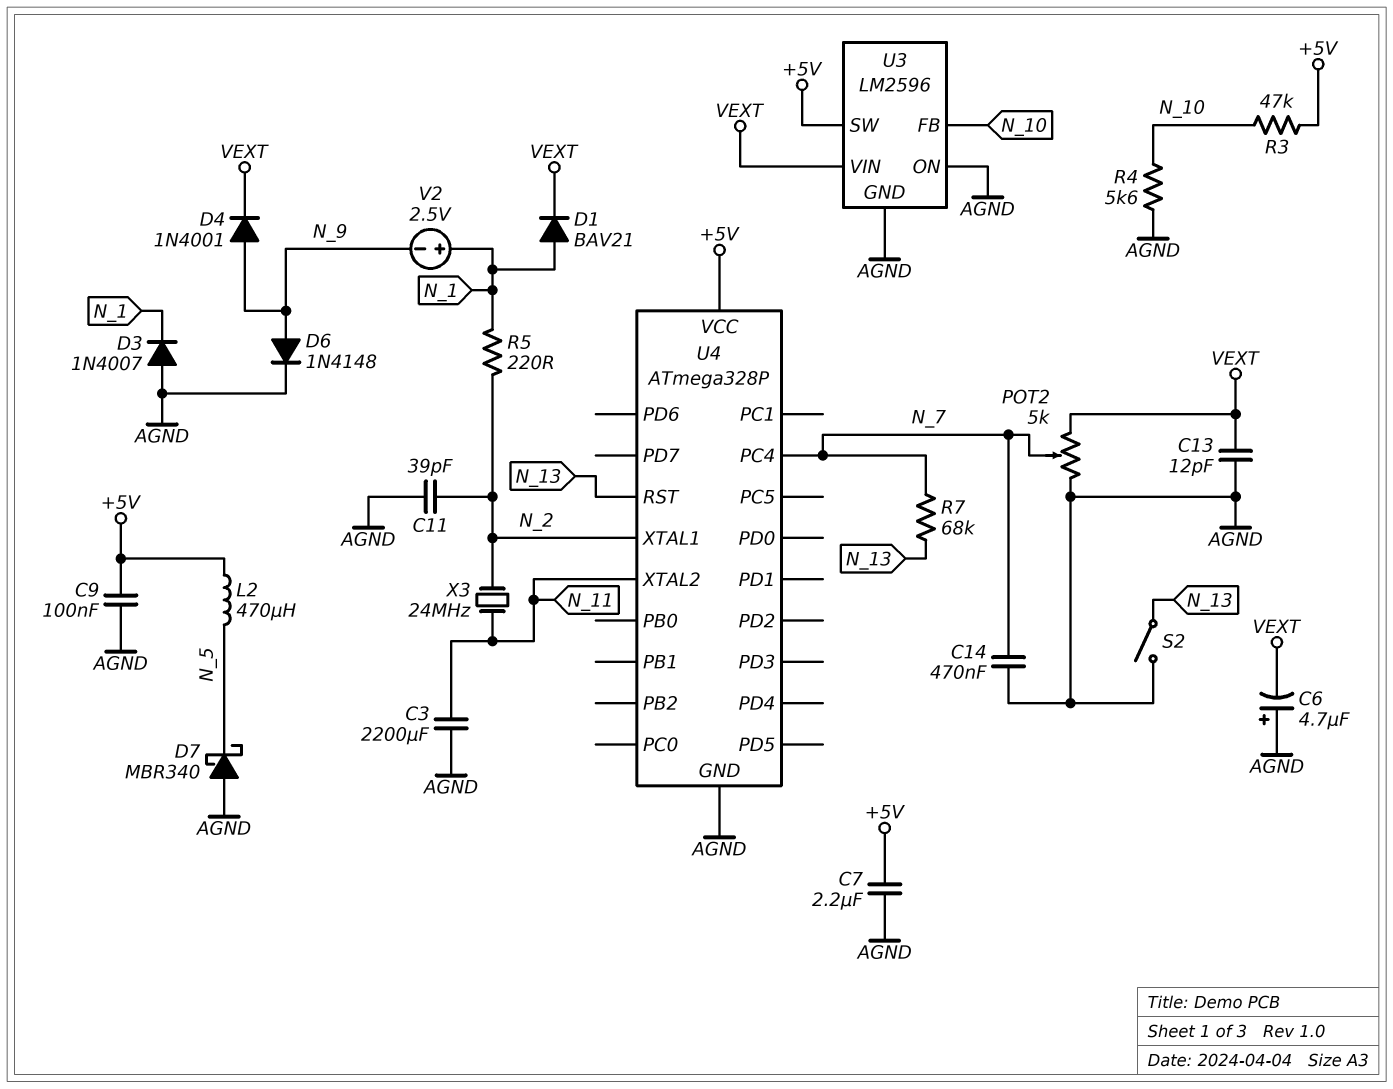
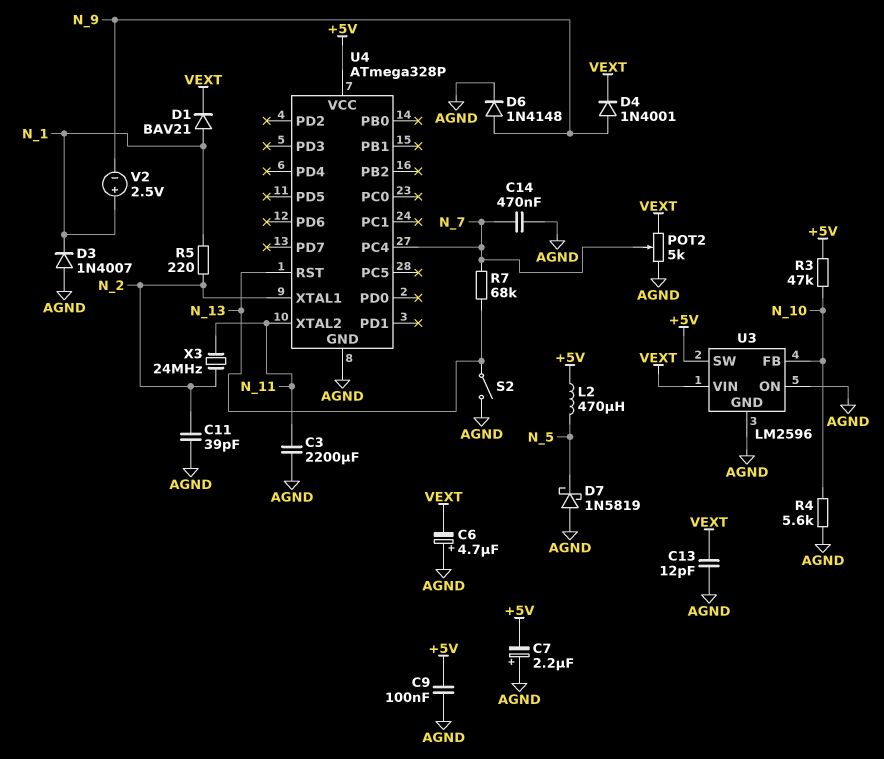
C7: 2.2uF (+5V, AGND) -> 2.2uF (plus AGND, minus +5V)
D7: schottky MBR340 (A AGND, K N_5) -> schottky 1N5819 (A AGND, K N_5)

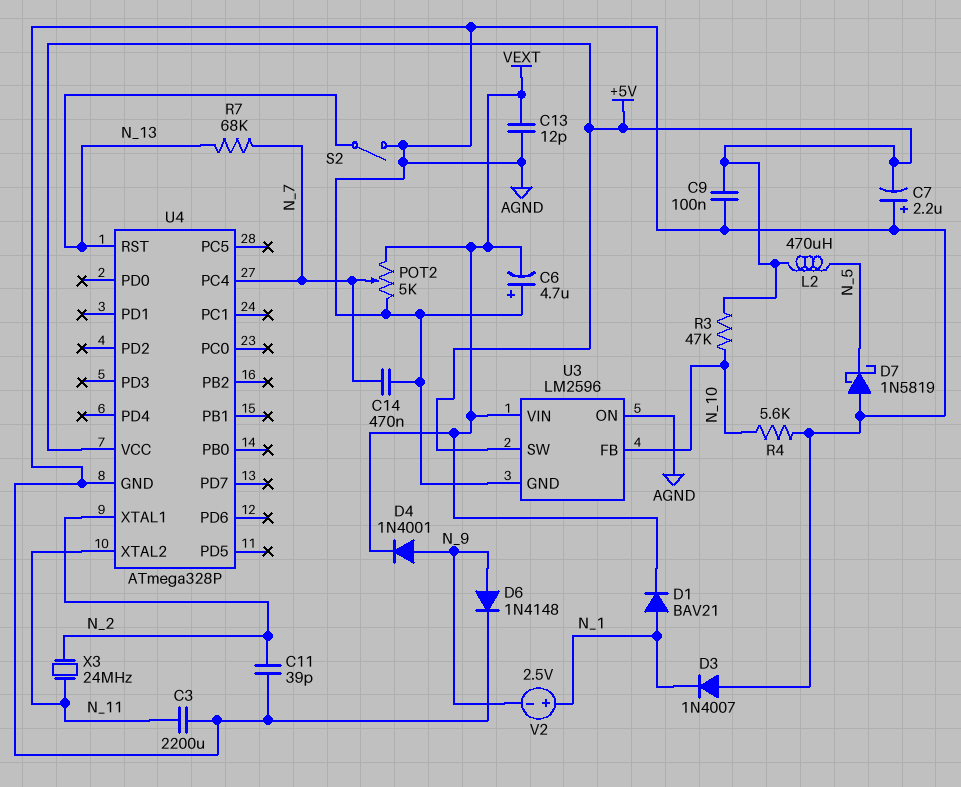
R5: 220 (N_1, N_2) -> none

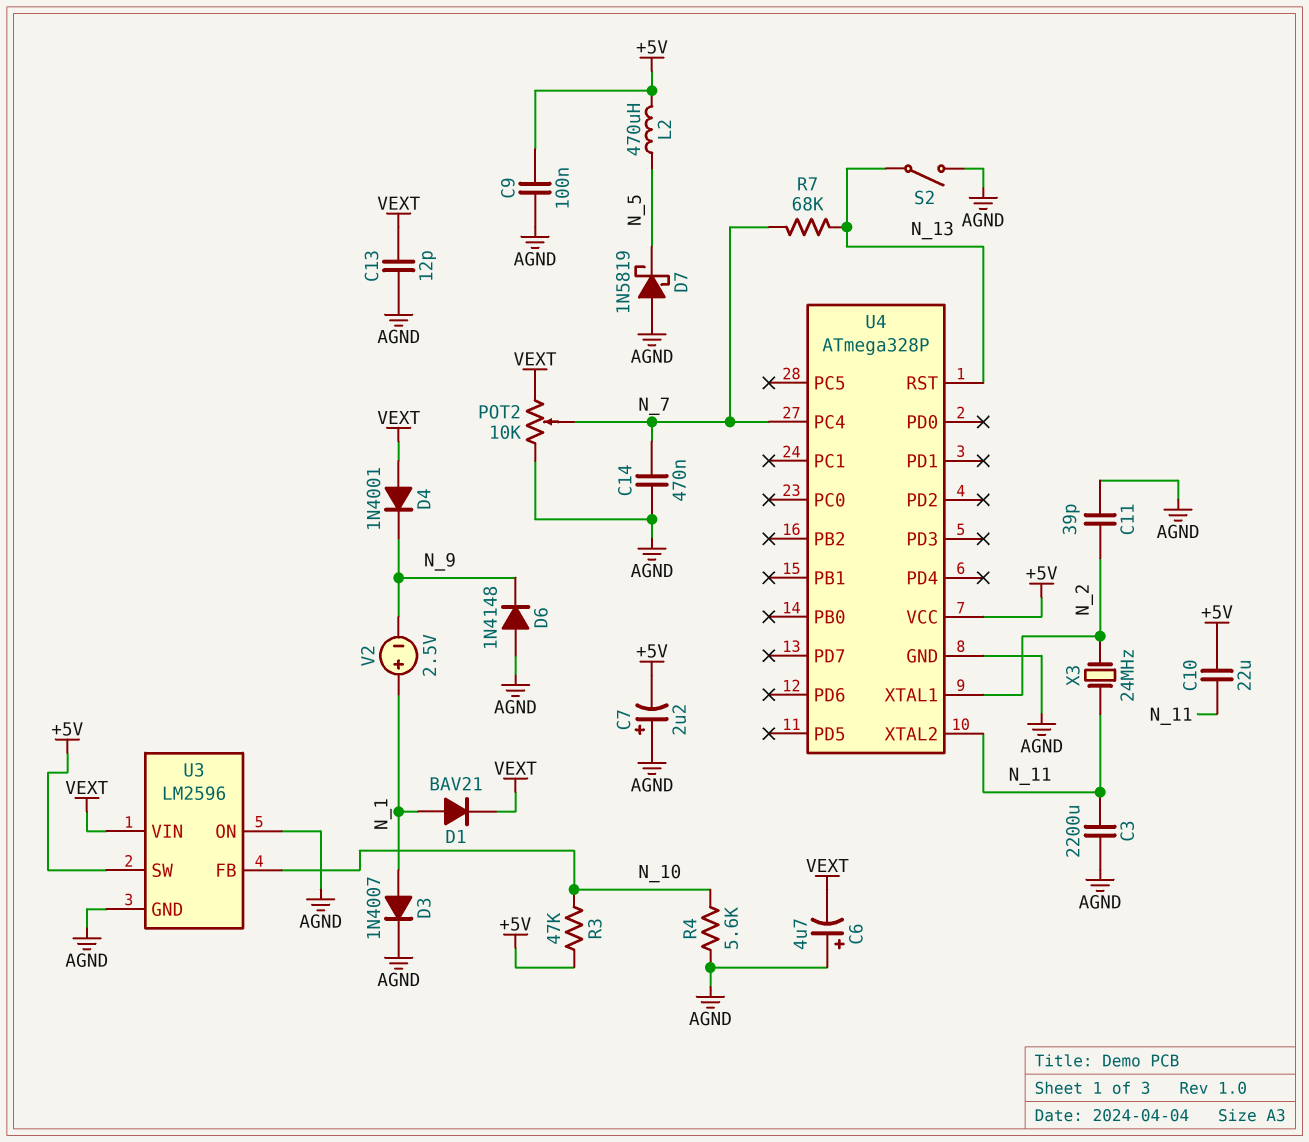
C10: none -> 22uF (+5V, N_11)
D3: diode 1N4007 (A AGND, K N_1) -> diode 1N4007 (A N_1, K AGND)
D4: diode 1N4001 (A N_9, K VEXT) -> diode 1N4001 (A VEXT, K N_9)
D6: diode 1N4148 (A N_9, K AGND) -> diode 1N4148 (A AGND, K N_9)
POT2: 5k (AGND, VEXT, wiper N_7) -> 10k (AGND, VEXT, wiper N_7)

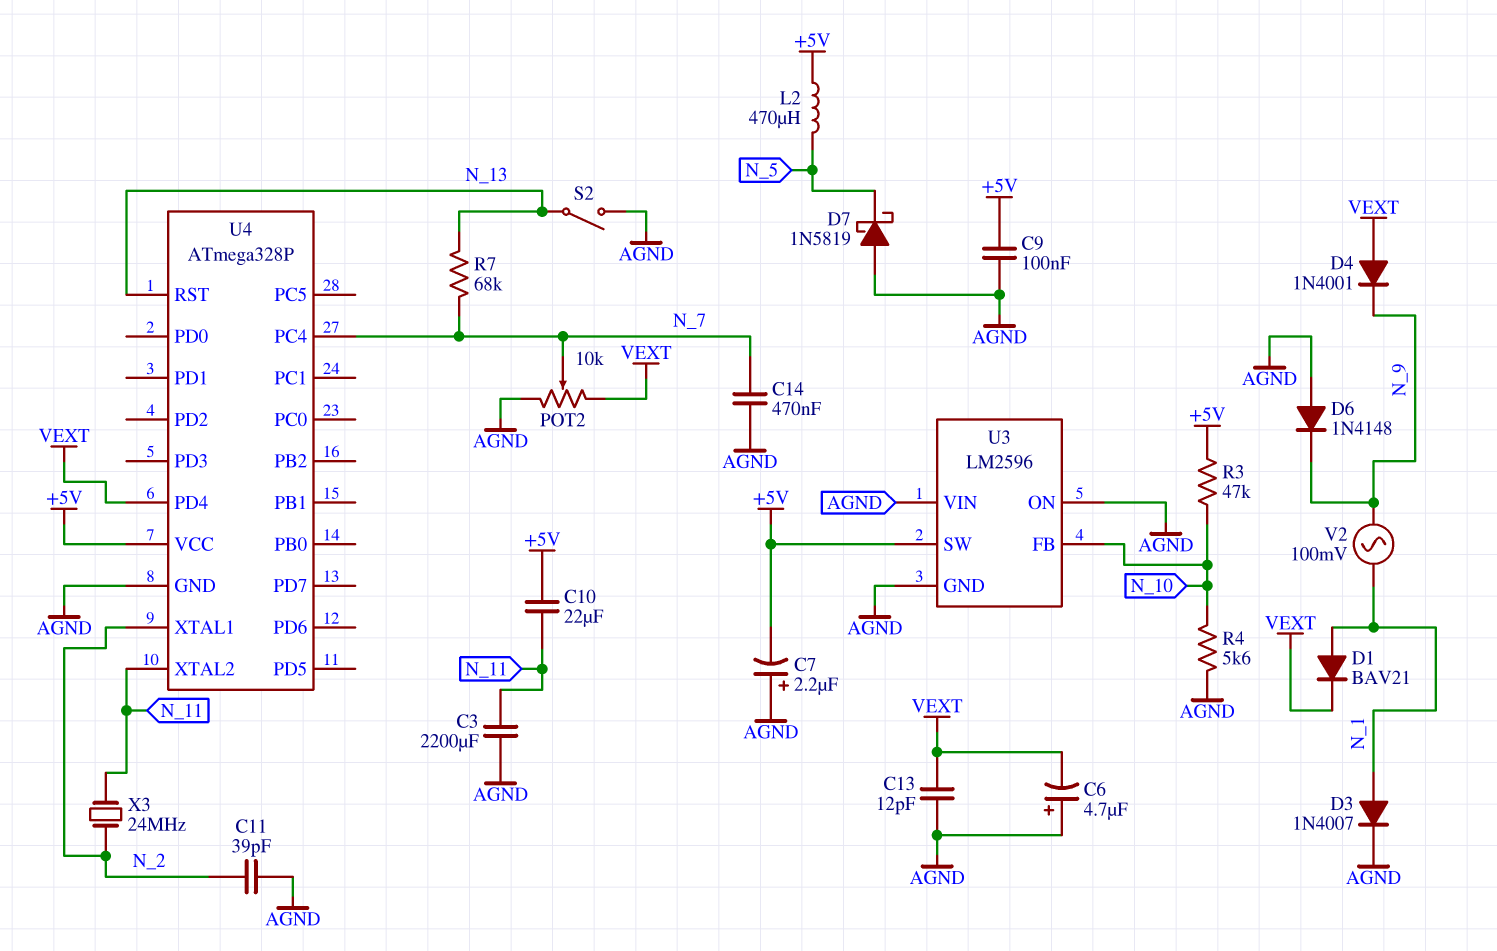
U3 pin VIN: VEXT -> AGND
U4 pin PD4: none -> VEXT
V2: 2.5V (plus N_1, minus N_9) -> AC 100mV (N_1, N_9)

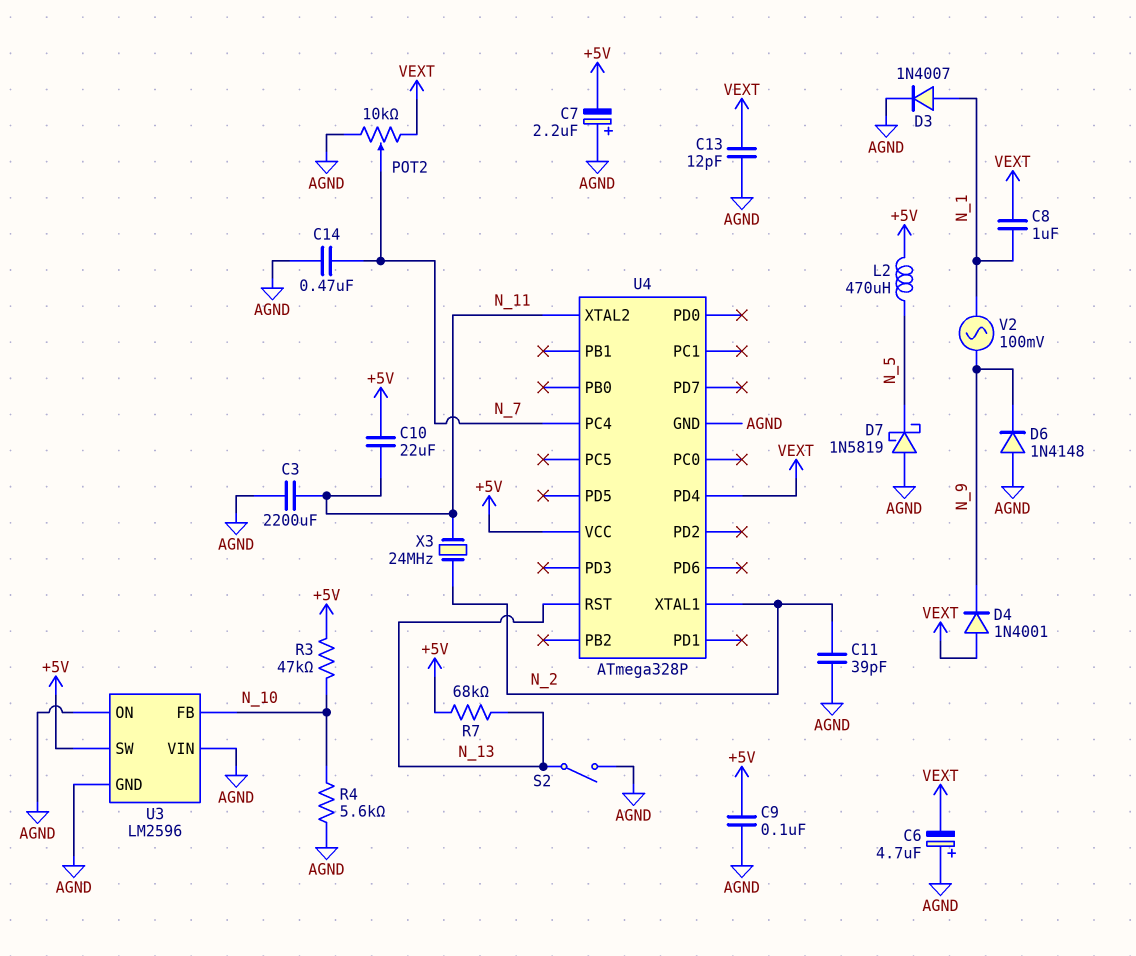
C8: none -> 1uF (N_1, VEXT)
D1: diode BAV21 (A N_1, K VEXT) -> none
R7: 68k (N_7, N_13) -> 68k (+5V, N_13)

